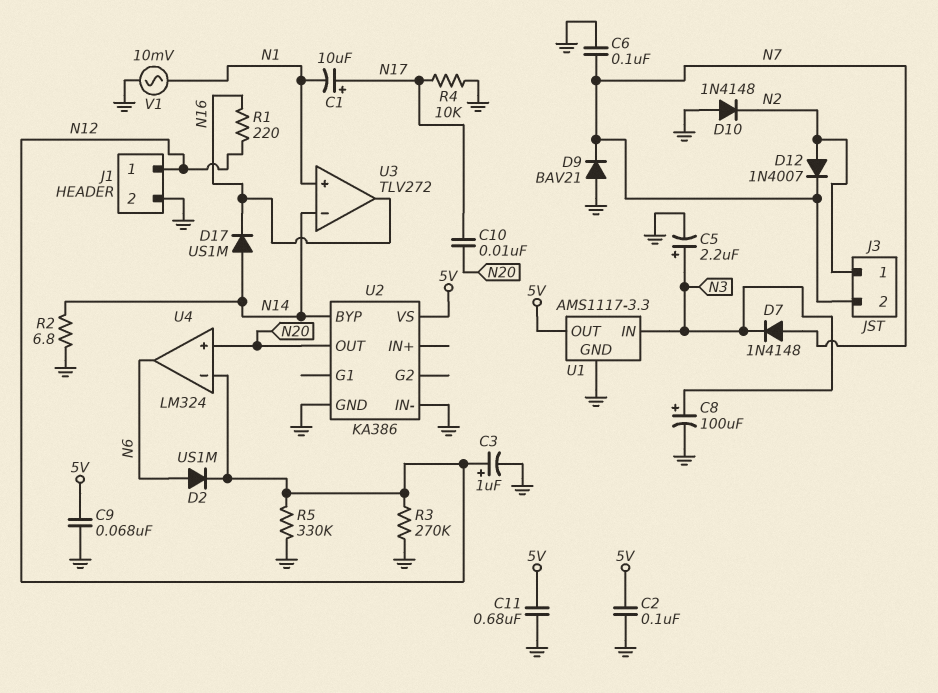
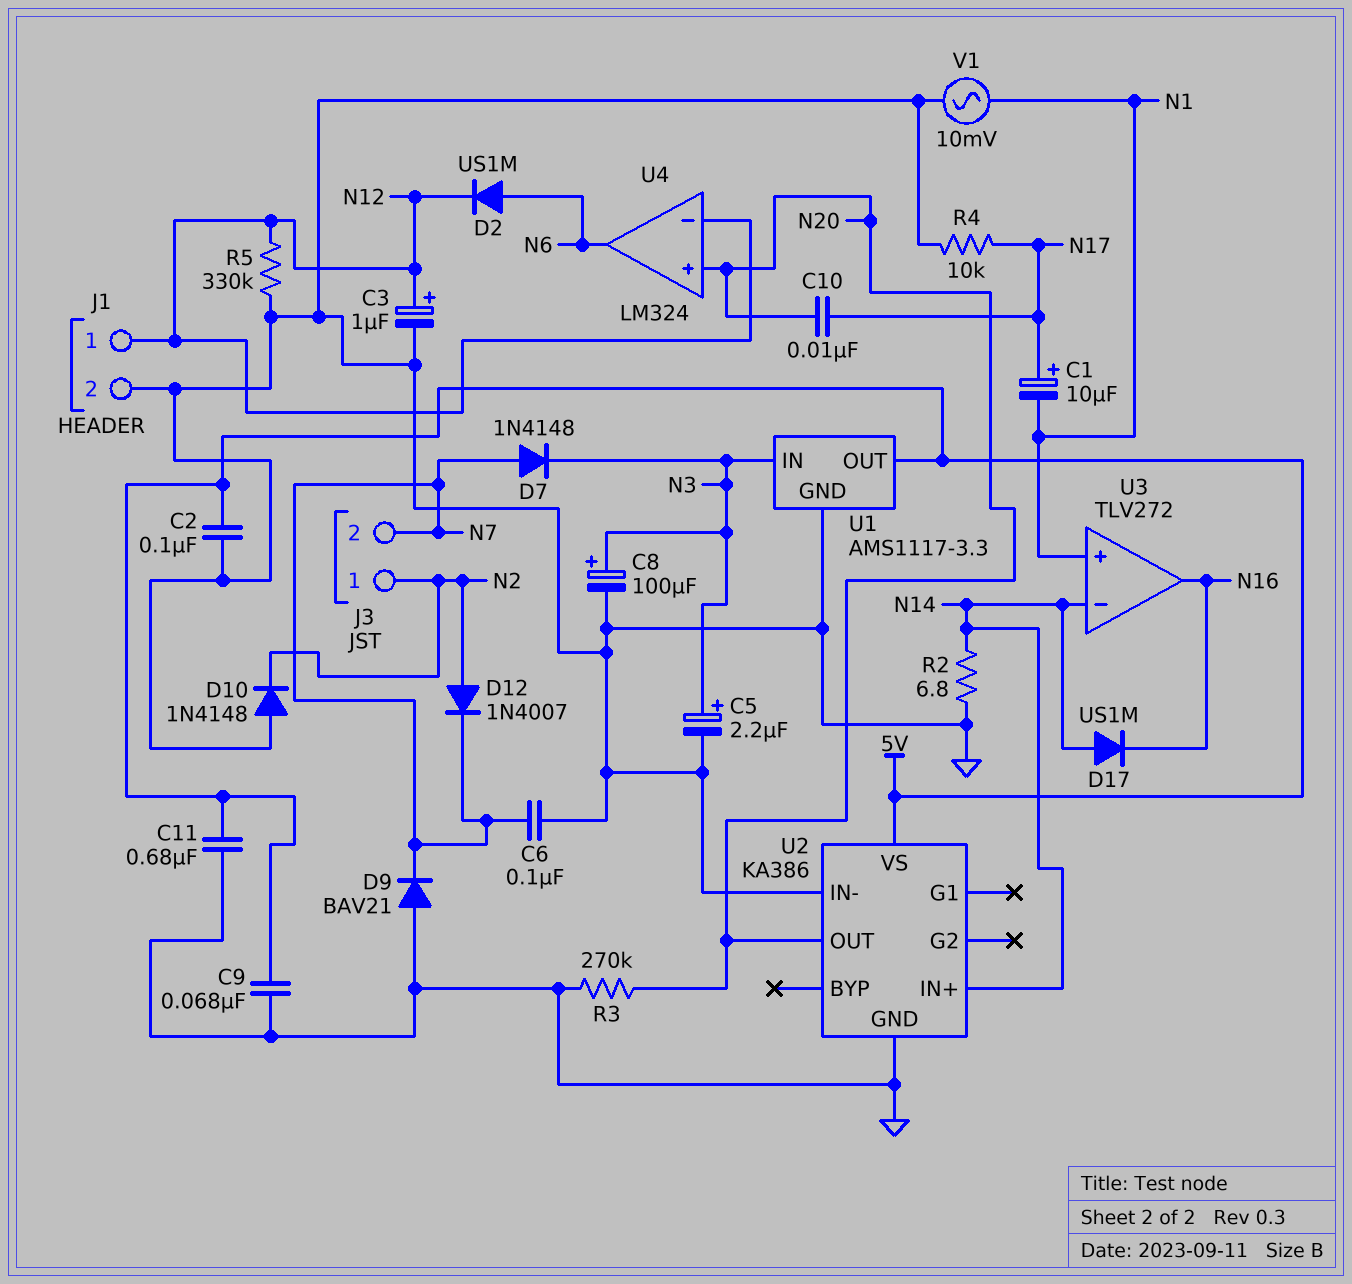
R1: 220 (N12, N16) -> none
R3: 270k (GND, N12) -> 270k (GND, N20)
U2 pin BYP: N14 -> none
U2 pin IN+: none -> N14

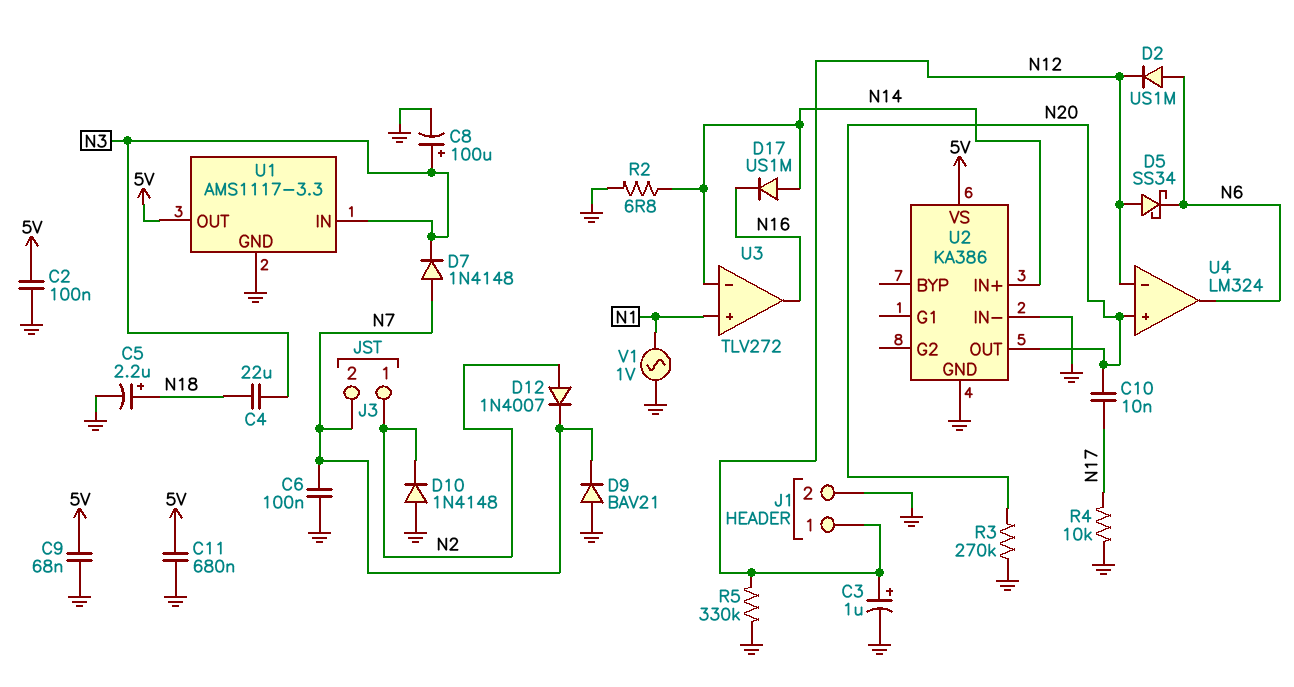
C1: 10uF (plus N17, minus N1) -> none
C4: none -> 22uF (N3, N18)
C5: 2.2uF (plus N3, minus GND) -> 2.2uF (plus N18, minus GND)
D5: none -> schottky SS34 (A N12, K N6)
V1: AC 10mV (GND, N1) -> AC 1V (GND, N1)

